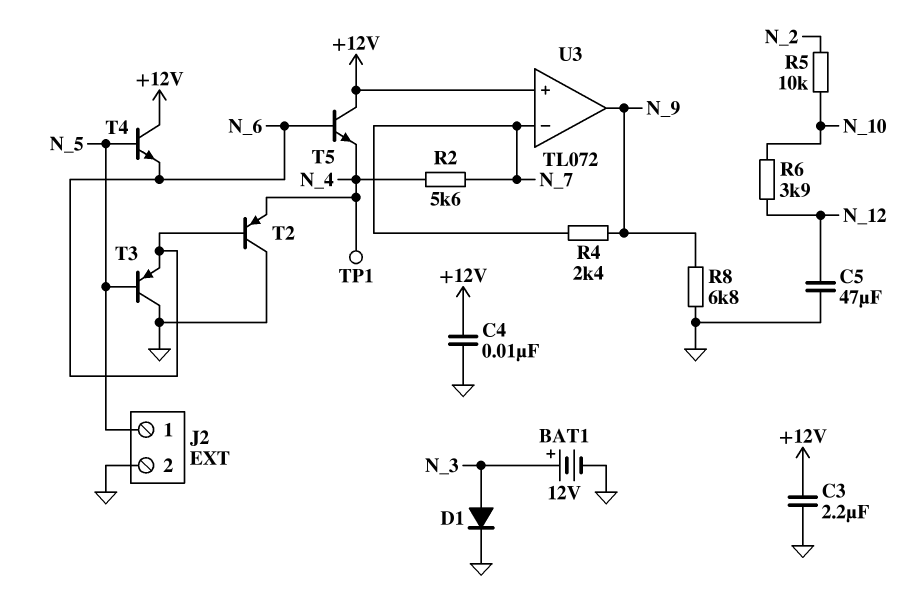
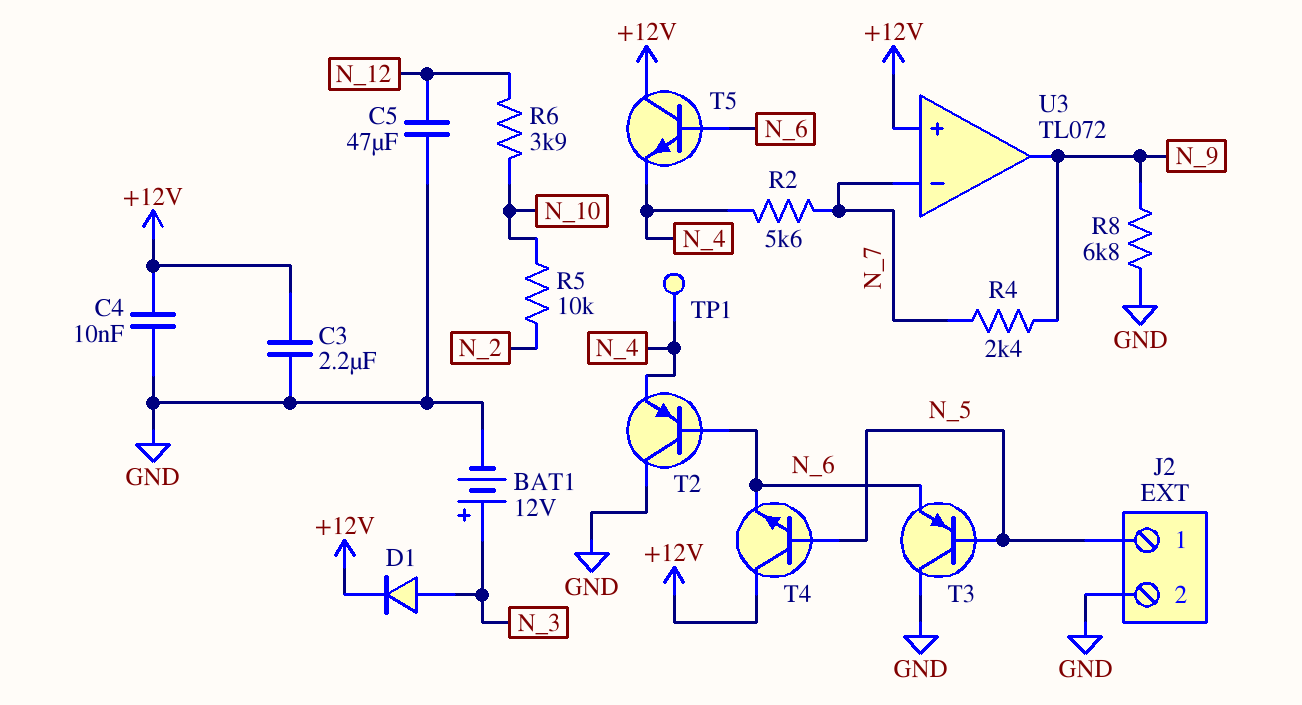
D1: diode (A N_3, K GND) -> diode (A N_3, K +12V)

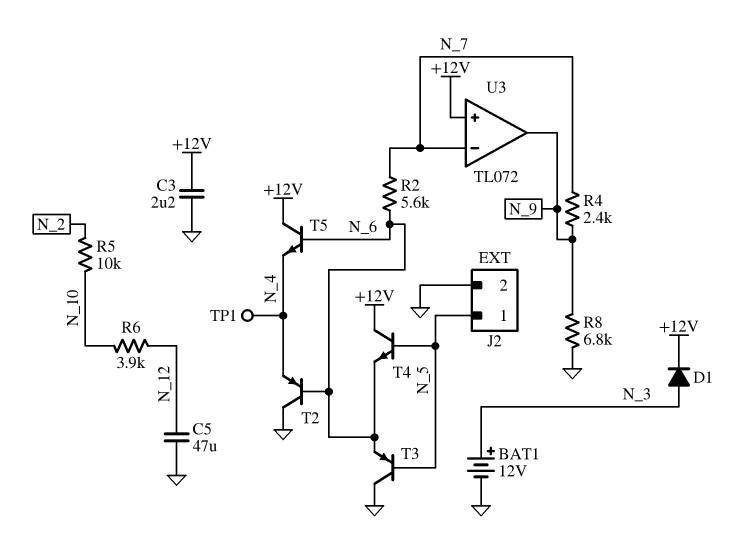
C4: 10nF (+12V, GND) -> none
R2: 5.6k (N_4, N_7) -> 5.6k (N_6, N_7)

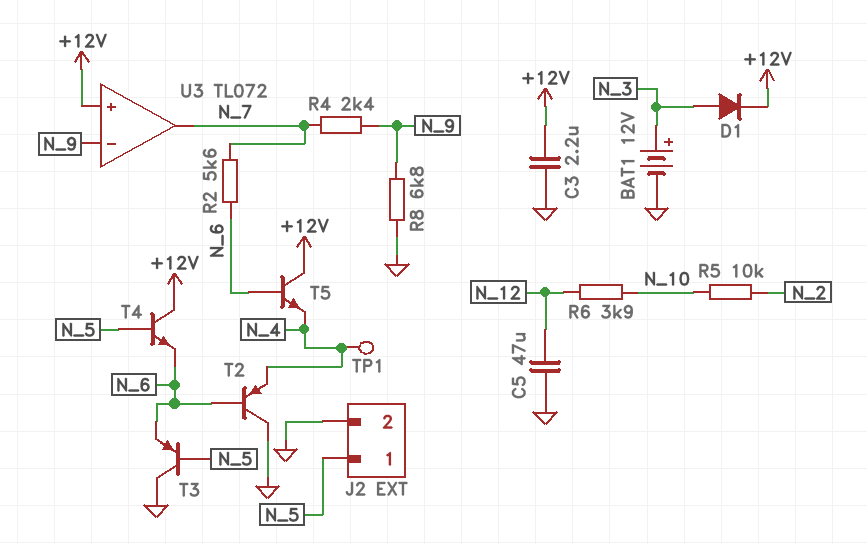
U3 pin in-: N_7 -> N_9
U3 pin out: N_9 -> N_7

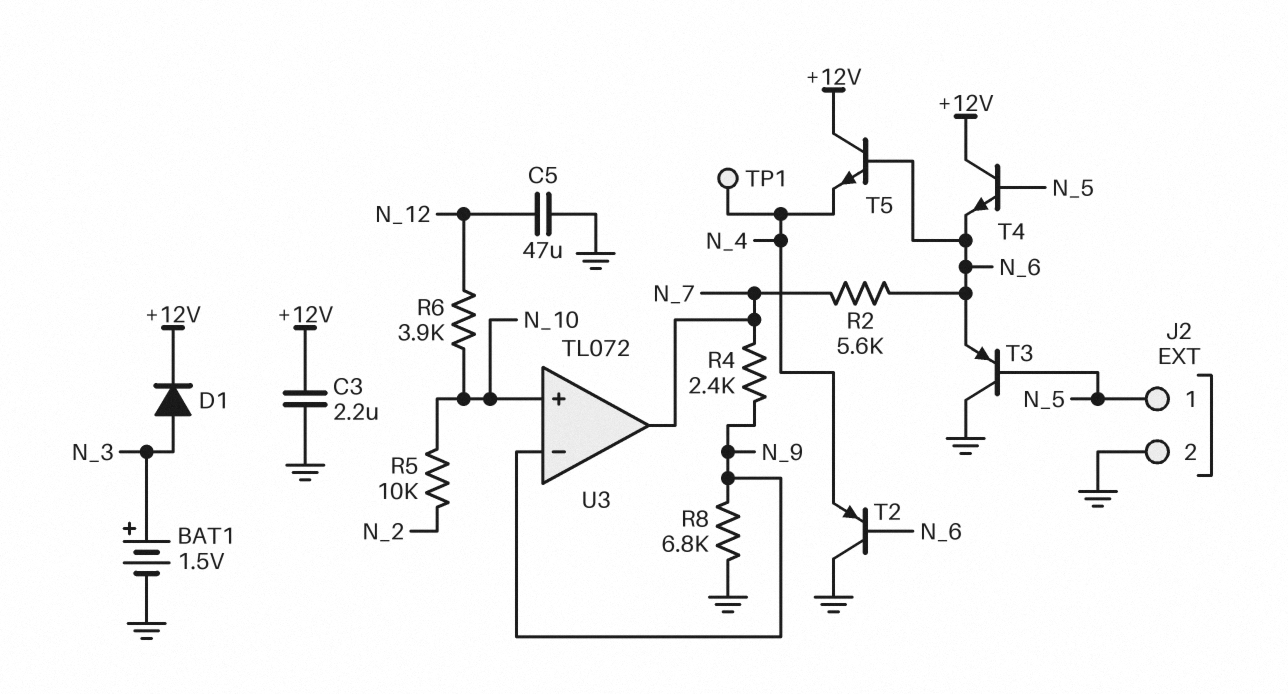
BAT1: 12V (plus N_3, minus GND) -> 1.5V (plus N_3, minus GND)
U3 pin in+: +12V -> N_10

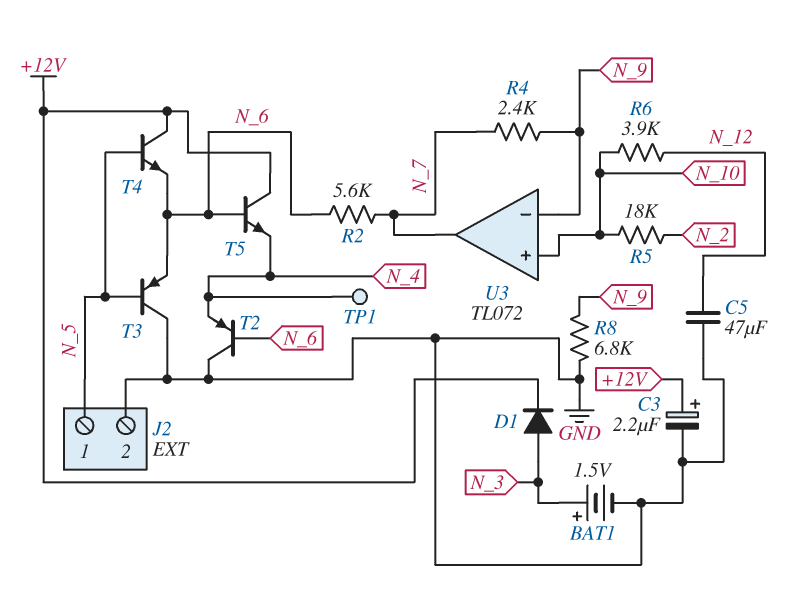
C3: 2.2uF (+12V, GND) -> 2.2uF (plus +12V, minus GND)
R5: 10k (N_2, N_10) -> 18k (N_2, N_10)

